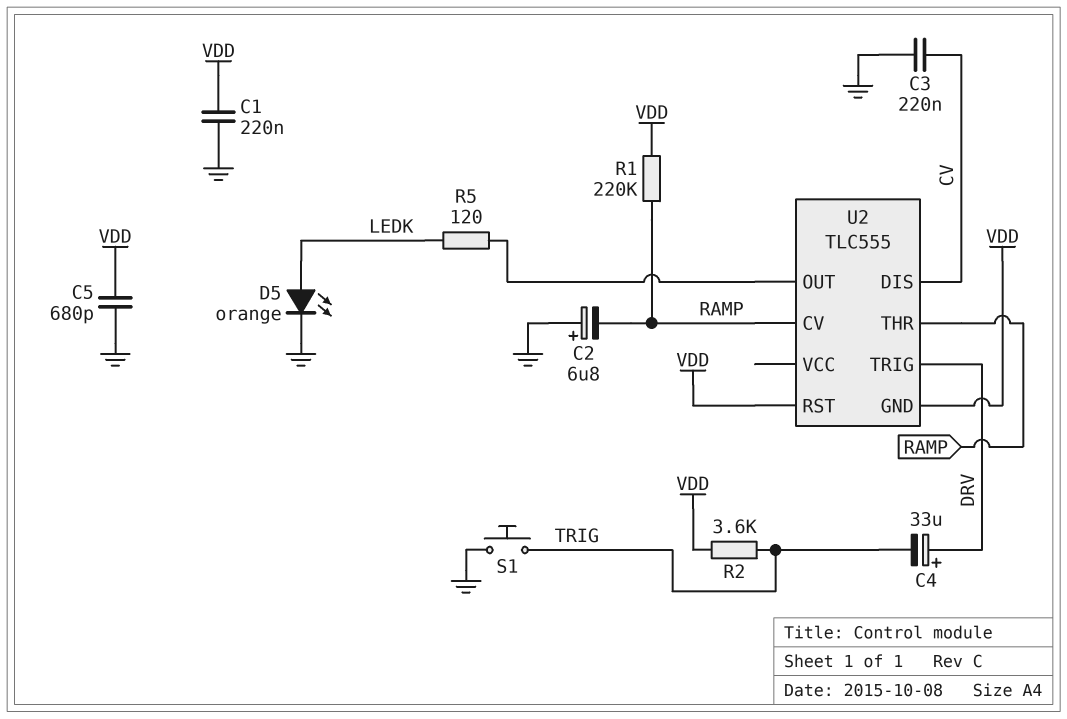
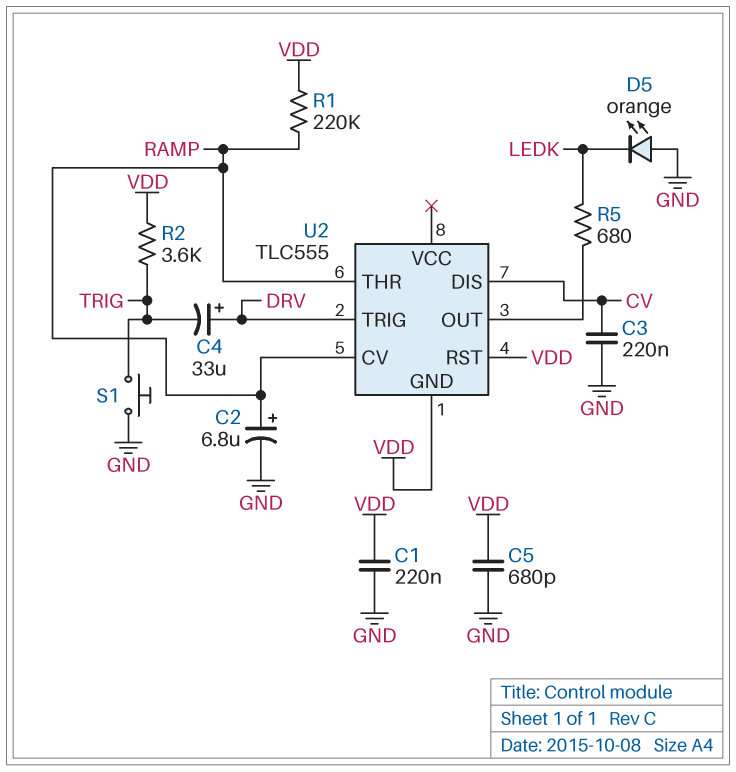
C2: 6.8uF (plus GND, minus RAMP) -> 6.8uF (plus RAMP, minus GND)
D5: LED orange (A LEDK, K GND) -> LED orange (A GND, K LEDK)
R5: 120 (LEDK, U2/OUT) -> 680 (LEDK, U2/OUT)

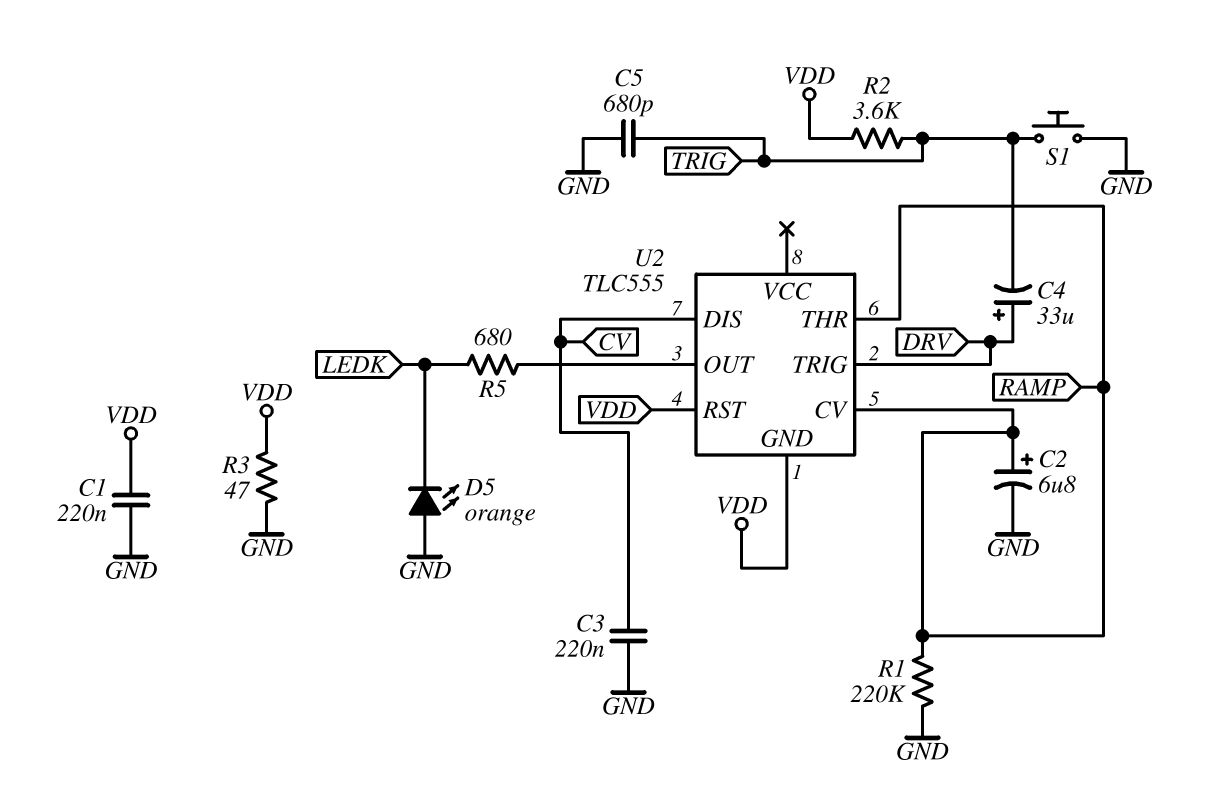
C5: 680pF (GND, VDD) -> 680pF (GND, TRIG)
R1: 220k (RAMP, VDD) -> 220k (GND, RAMP)
R3: none -> 47 (GND, VDD)

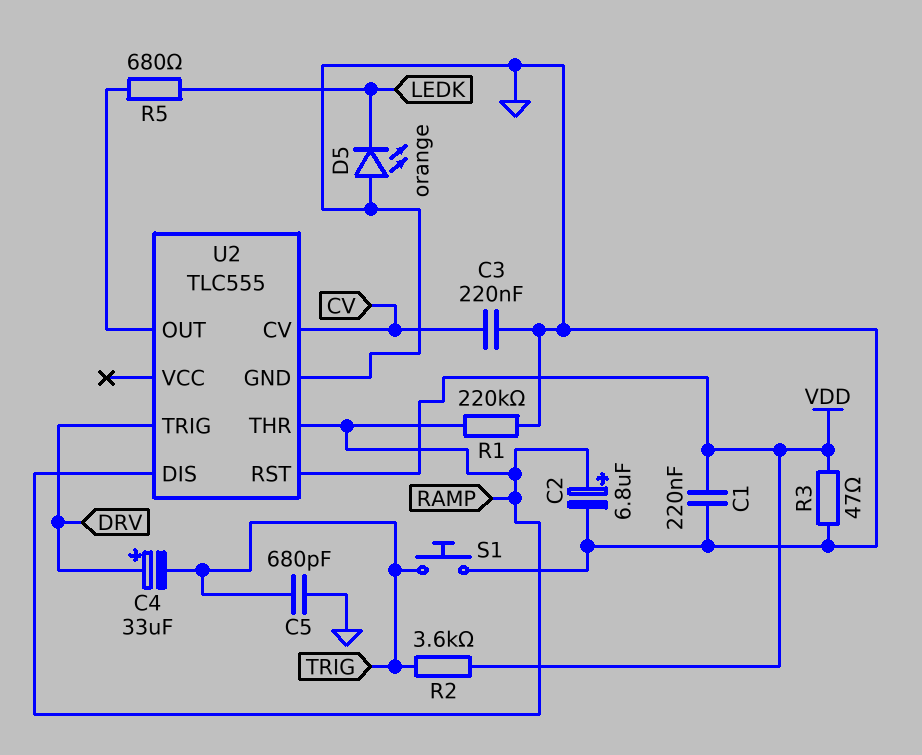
U2 pin CV: RAMP -> CV
U2 pin DIS: CV -> RAMP
U2 pin GND: VDD -> GND

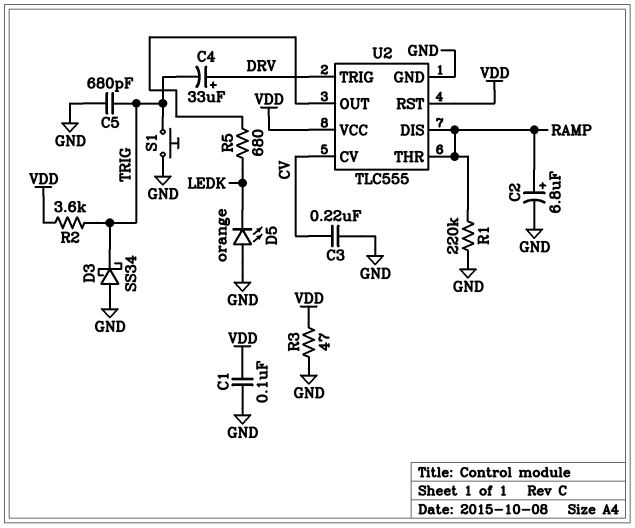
C1: 220nF (GND, VDD) -> 100nF (GND, VDD)
D3: none -> schottky SS34 (A GND, K TRIG)
U2 pin VCC: none -> VDD

